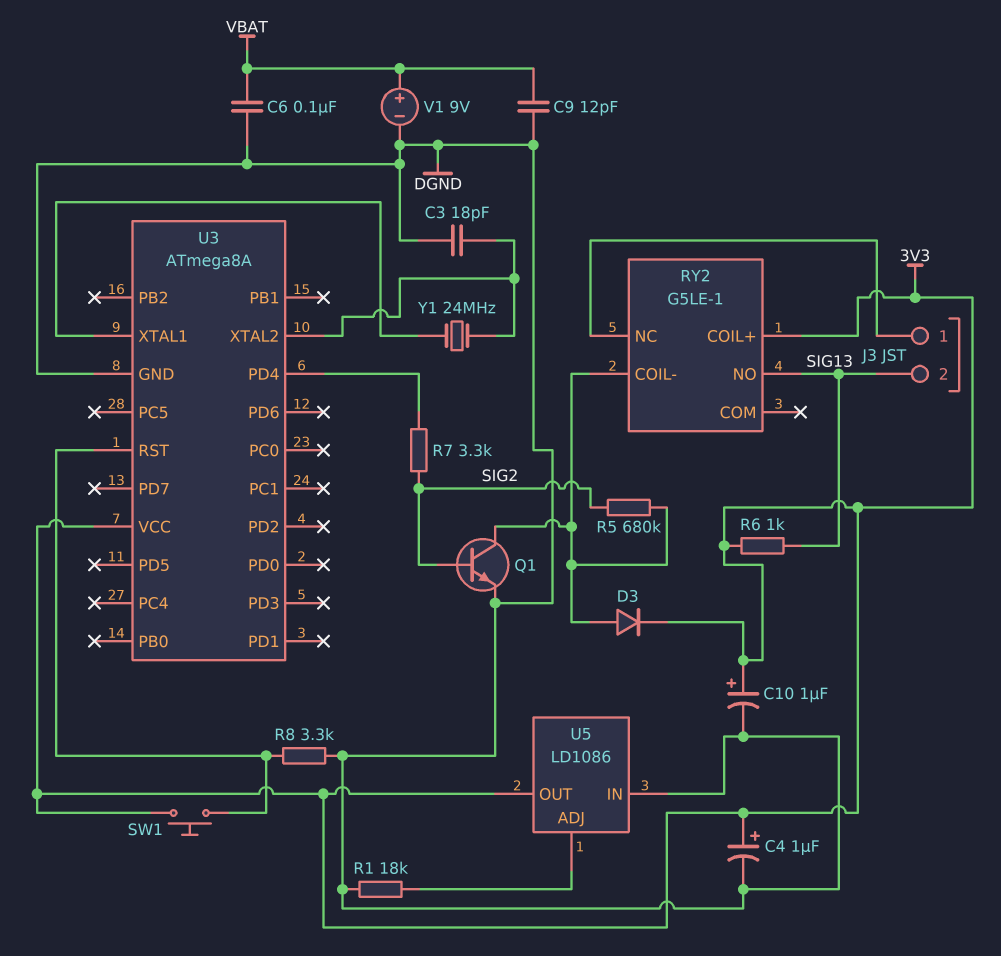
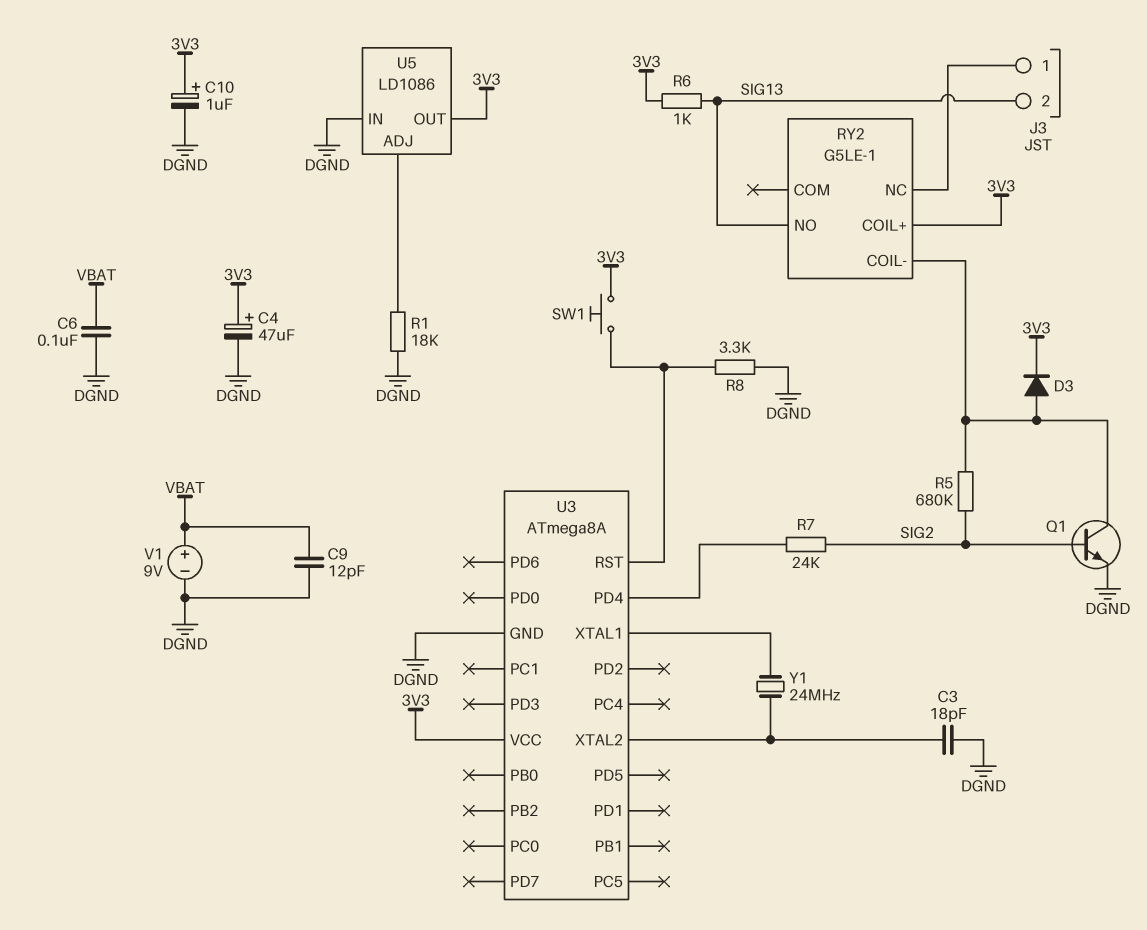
C4: 1uF (plus 3V3, minus DGND) -> 47uF (plus 3V3, minus DGND)
R7: 3.3k (SIG2, U3/PD4) -> 24k (SIG2, U3/PD4)

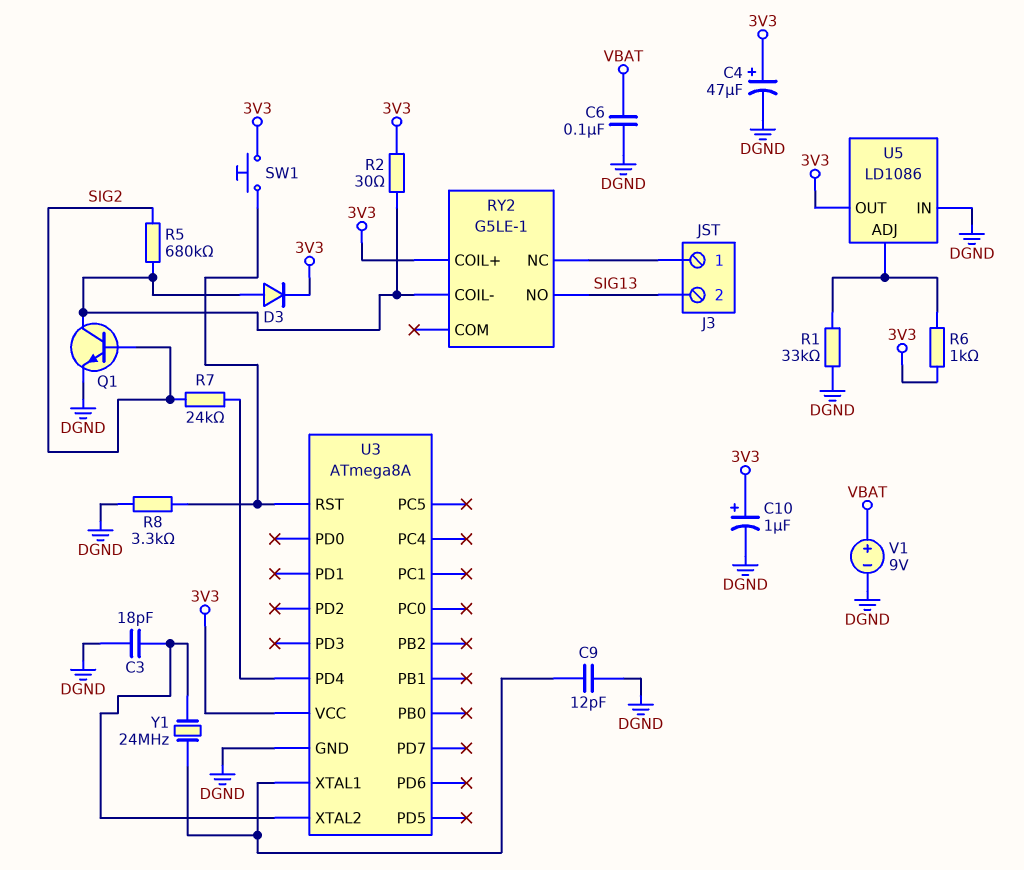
C9: 12pF (DGND, VBAT) -> 12pF (DGND, U3/XTAL1)
R1: 18k (DGND, U5/ADJ) -> 33k (DGND, U5/ADJ)
R2: none -> 30 (3V3, RY2/COIL-)
R6: 1k (3V3, SIG13) -> 1k (3V3, U5/ADJ)

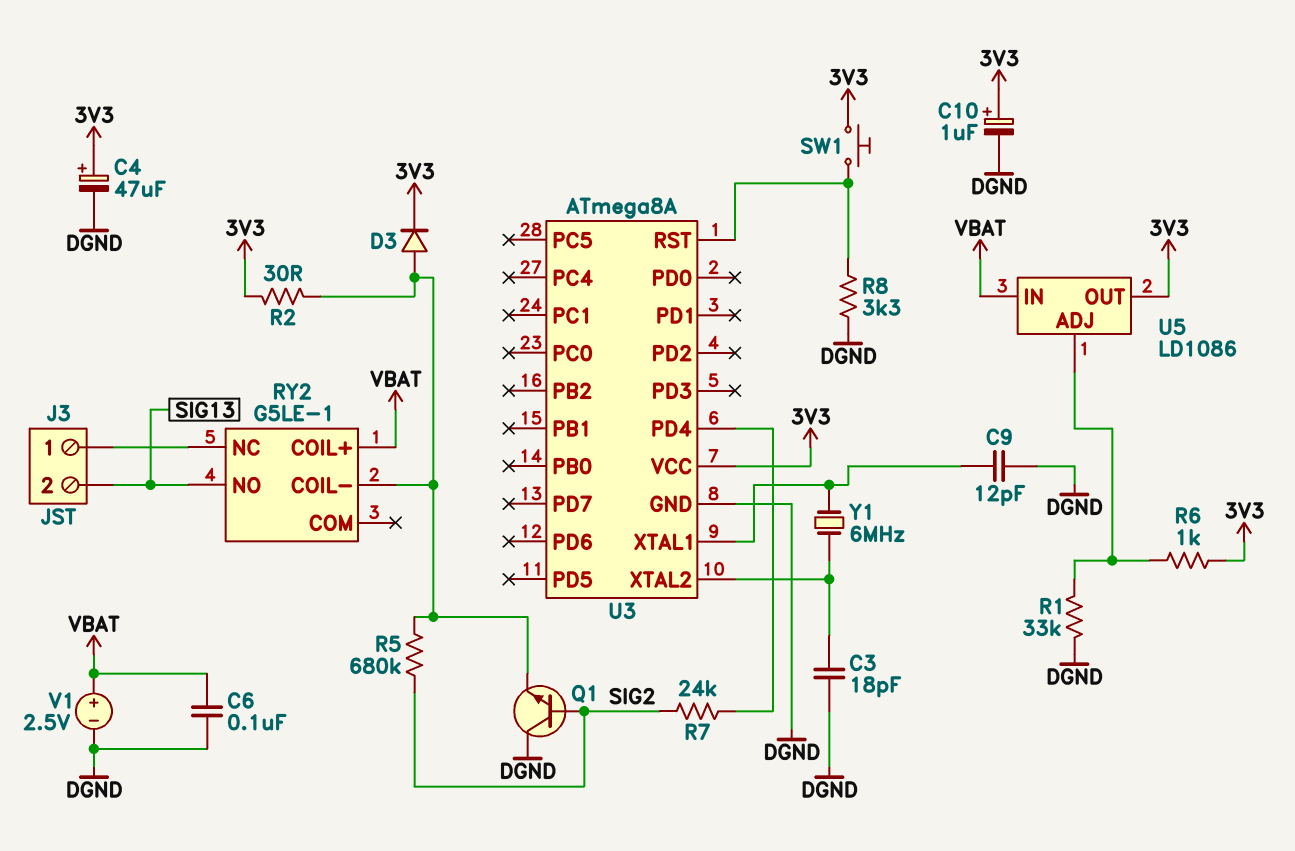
Q1: NPN (B SIG2, C RY2/COIL-, E DGND) -> NPN (B SIG2, C DGND, E RY2/COIL-)
RY2 pin COIL+: 3V3 -> VBAT
U5 pin IN: DGND -> VBAT
V1: 9V (plus VBAT, minus DGND) -> 2.5V (plus VBAT, minus DGND)
Y1: 24MHz (U3/XTAL1, U3/XTAL2) -> 6MHz (U3/XTAL1, U3/XTAL2)

